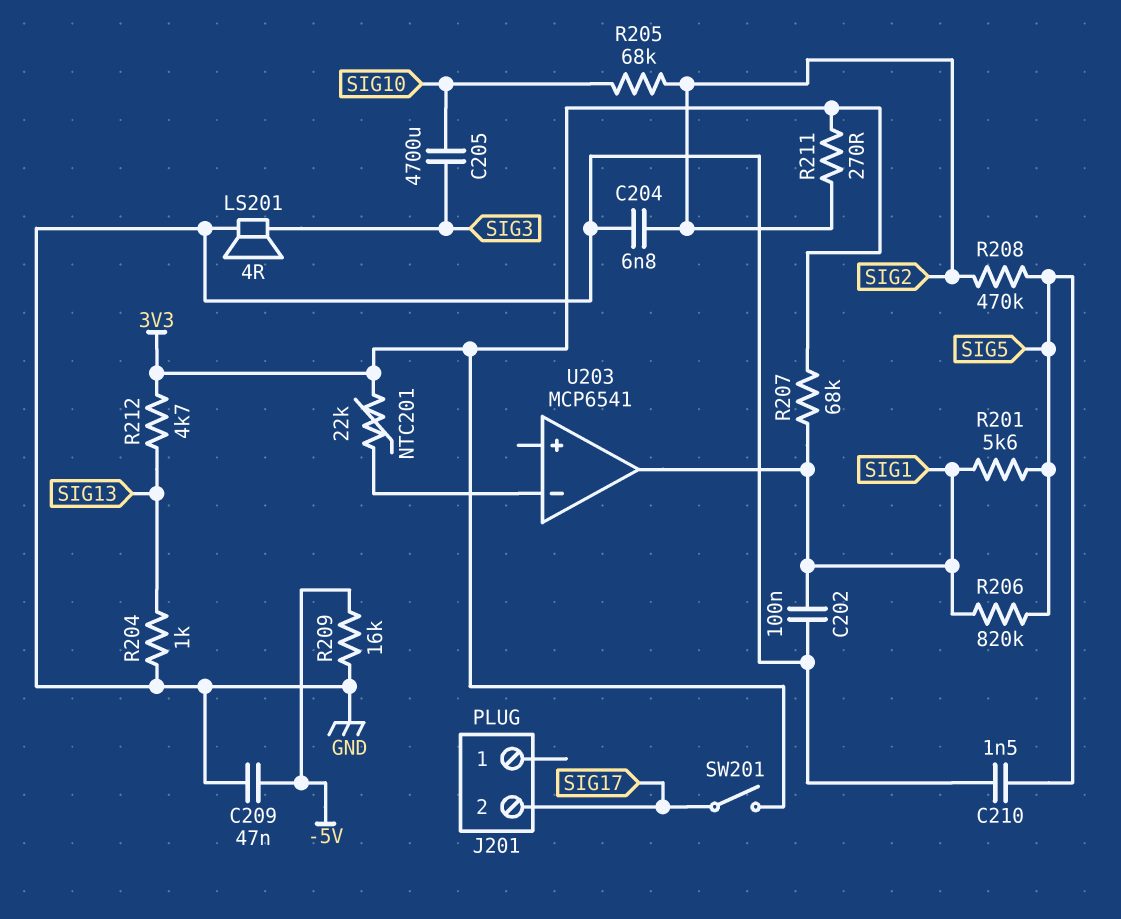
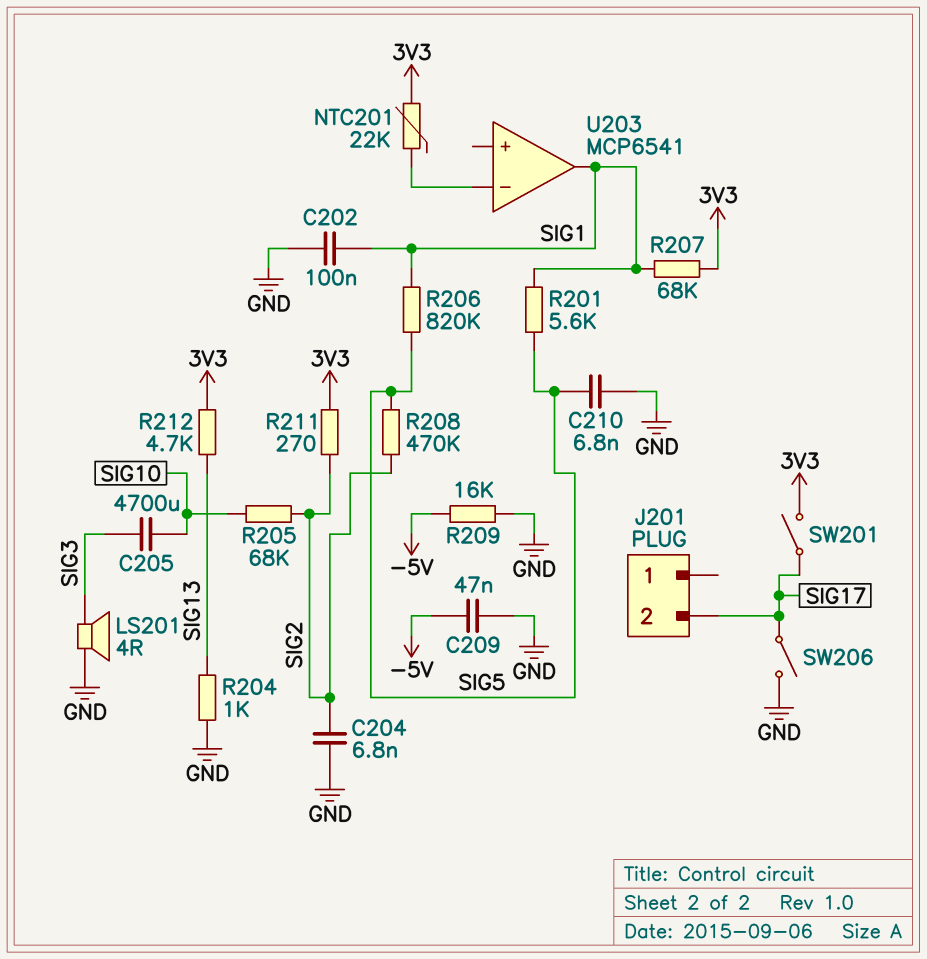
C210: 1.5nF (GND, SIG5) -> 6.8nF (GND, SIG5)
SW206: none -> switch (GND, SIG17)

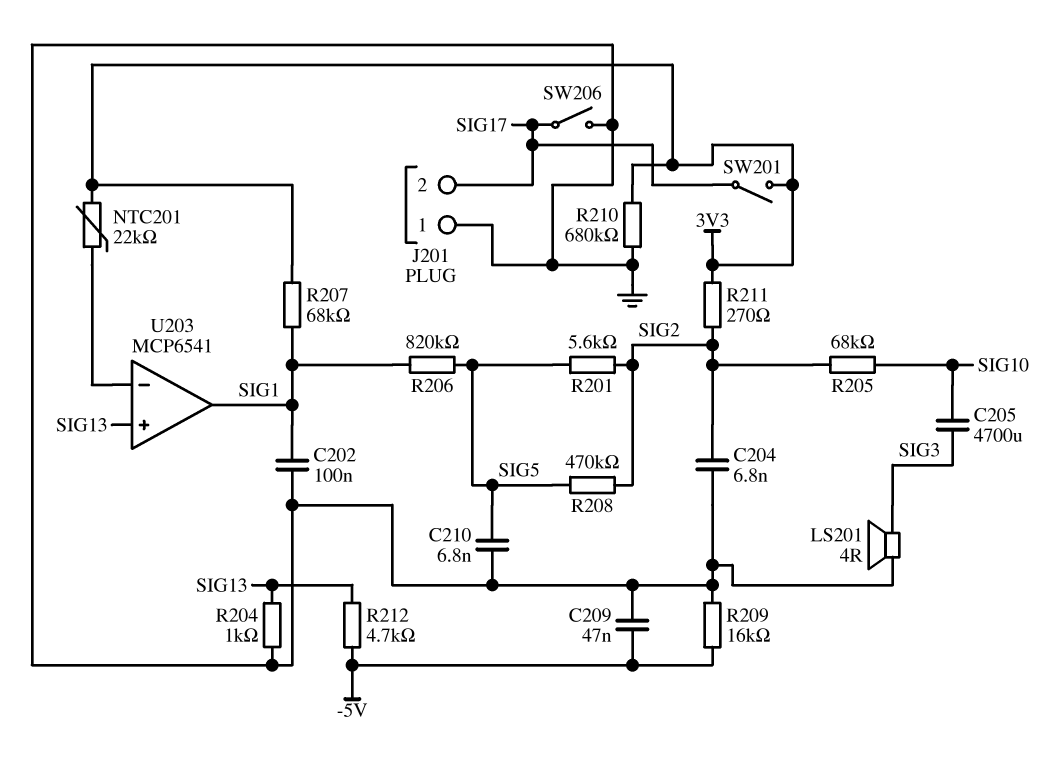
J201 pin 1: none -> GND
R201: 5.6k (SIG1, SIG5) -> 5.6k (SIG2, SIG5)
R210: none -> 680k (3V3, GND)
R212: 4.7k (3V3, SIG13) -> 4.7k (-5V, SIG13)
U203 pin in+: none -> SIG13

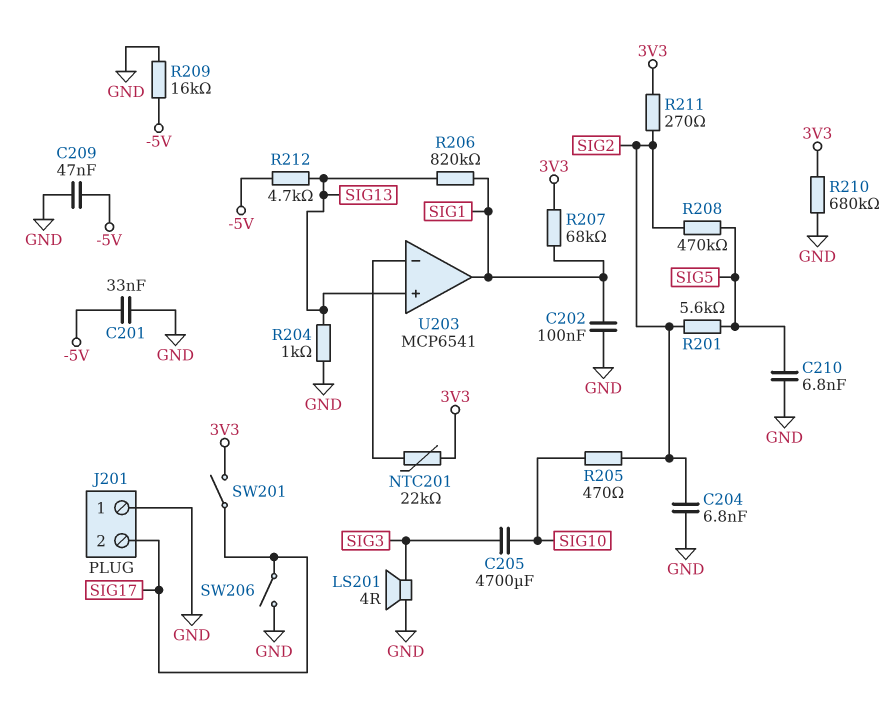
C201: none -> 33nF (-5V, GND)
R205: 68k (SIG2, SIG10) -> 470 (SIG2, SIG10)
R206: 820k (SIG1, SIG5) -> 820k (SIG1, SIG13)

